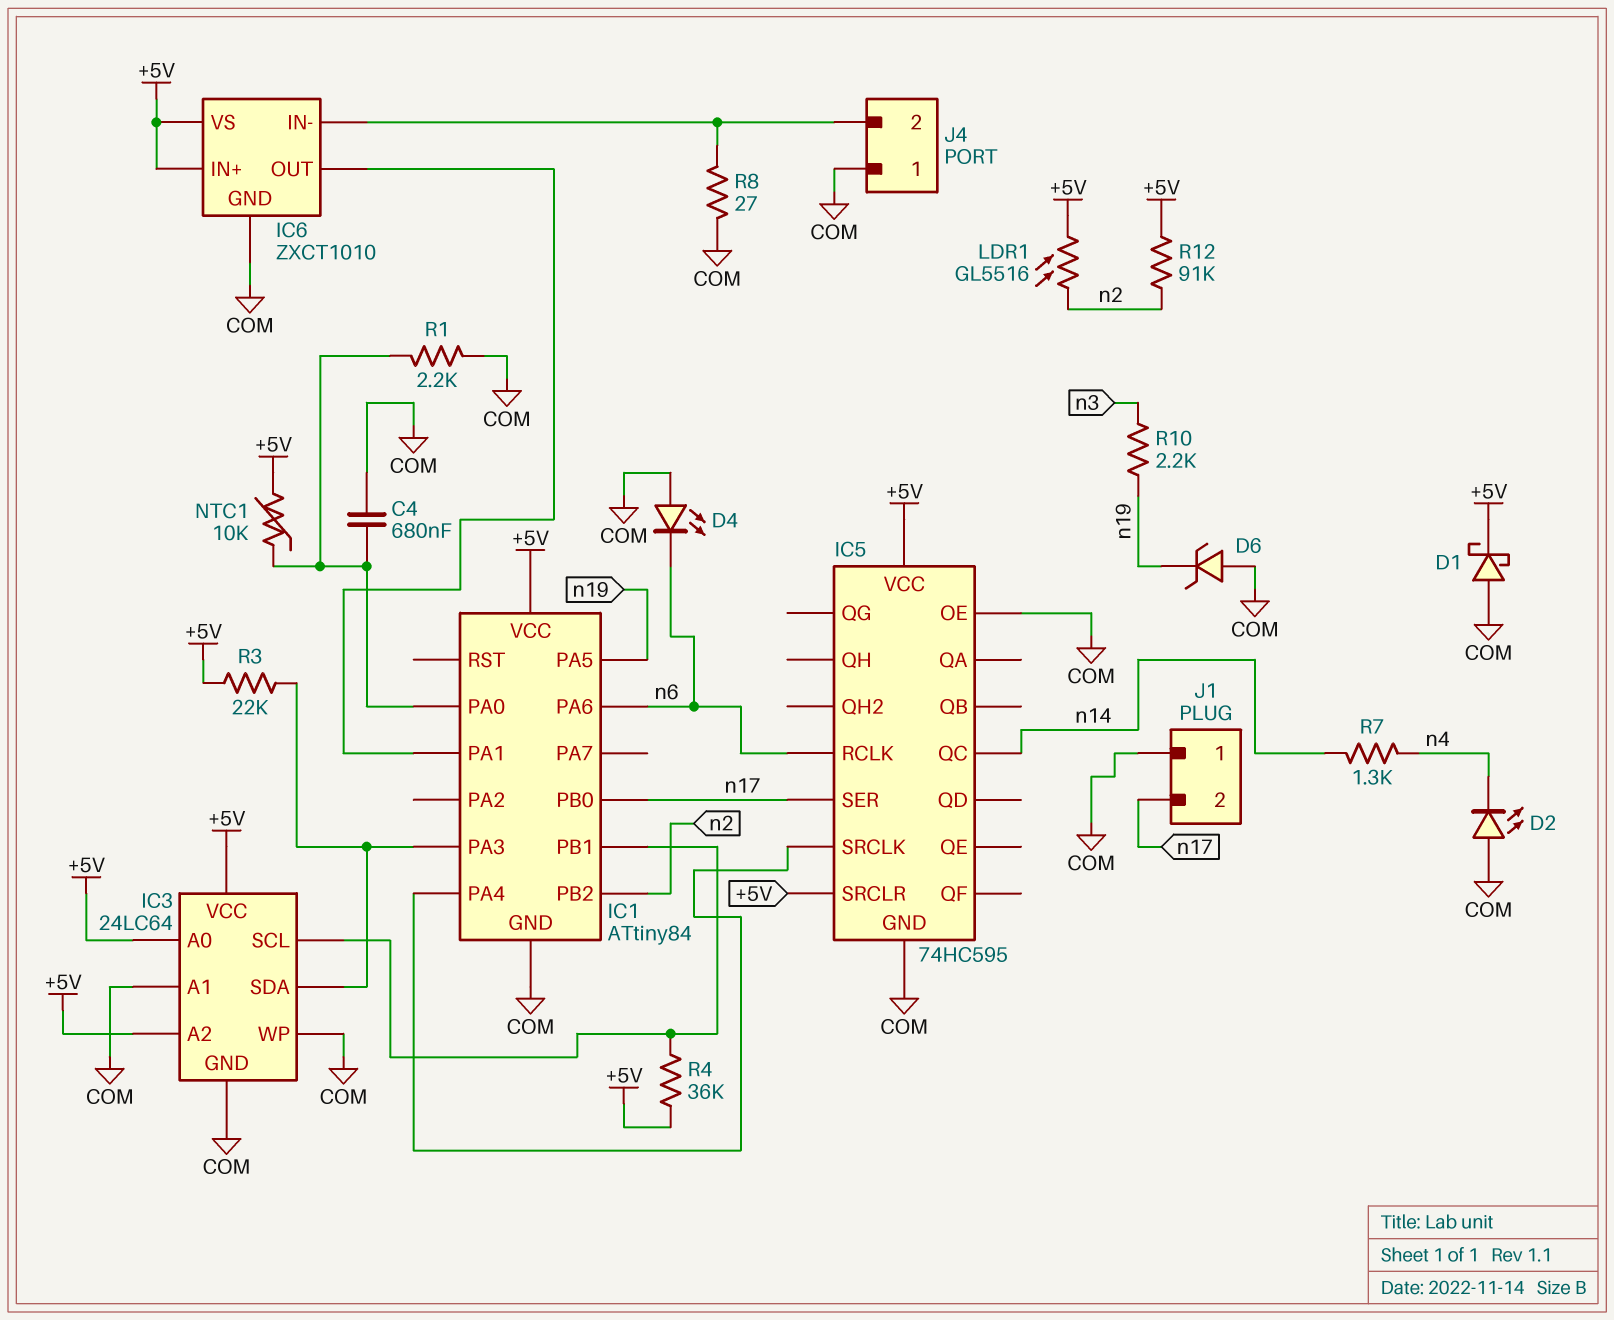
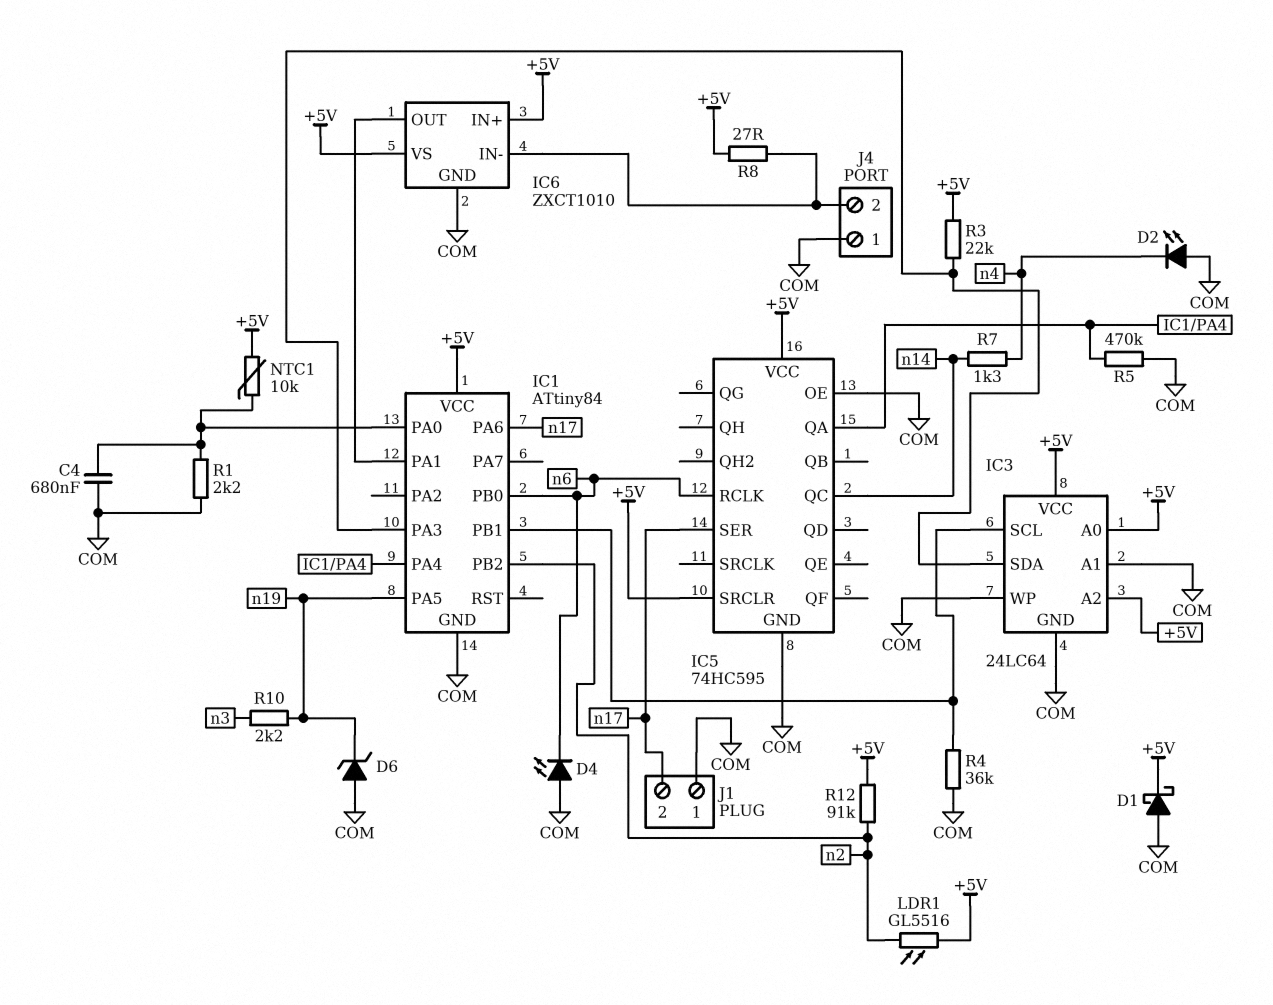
IC1 pin PA6: n6 -> n17
IC1 pin PB0: n17 -> n6
IC5 pin QA: none -> IC1/PA4
IC5 pin SRCLK: IC1/PA4 -> none
R4: 36k (+5V, IC1/PB1) -> 36k (COM, IC1/PB1)
R5: none -> 470k (COM, IC1/PA4)
R8: 27 (COM, IC6/IN-) -> 27 (+5V, IC6/IN-)

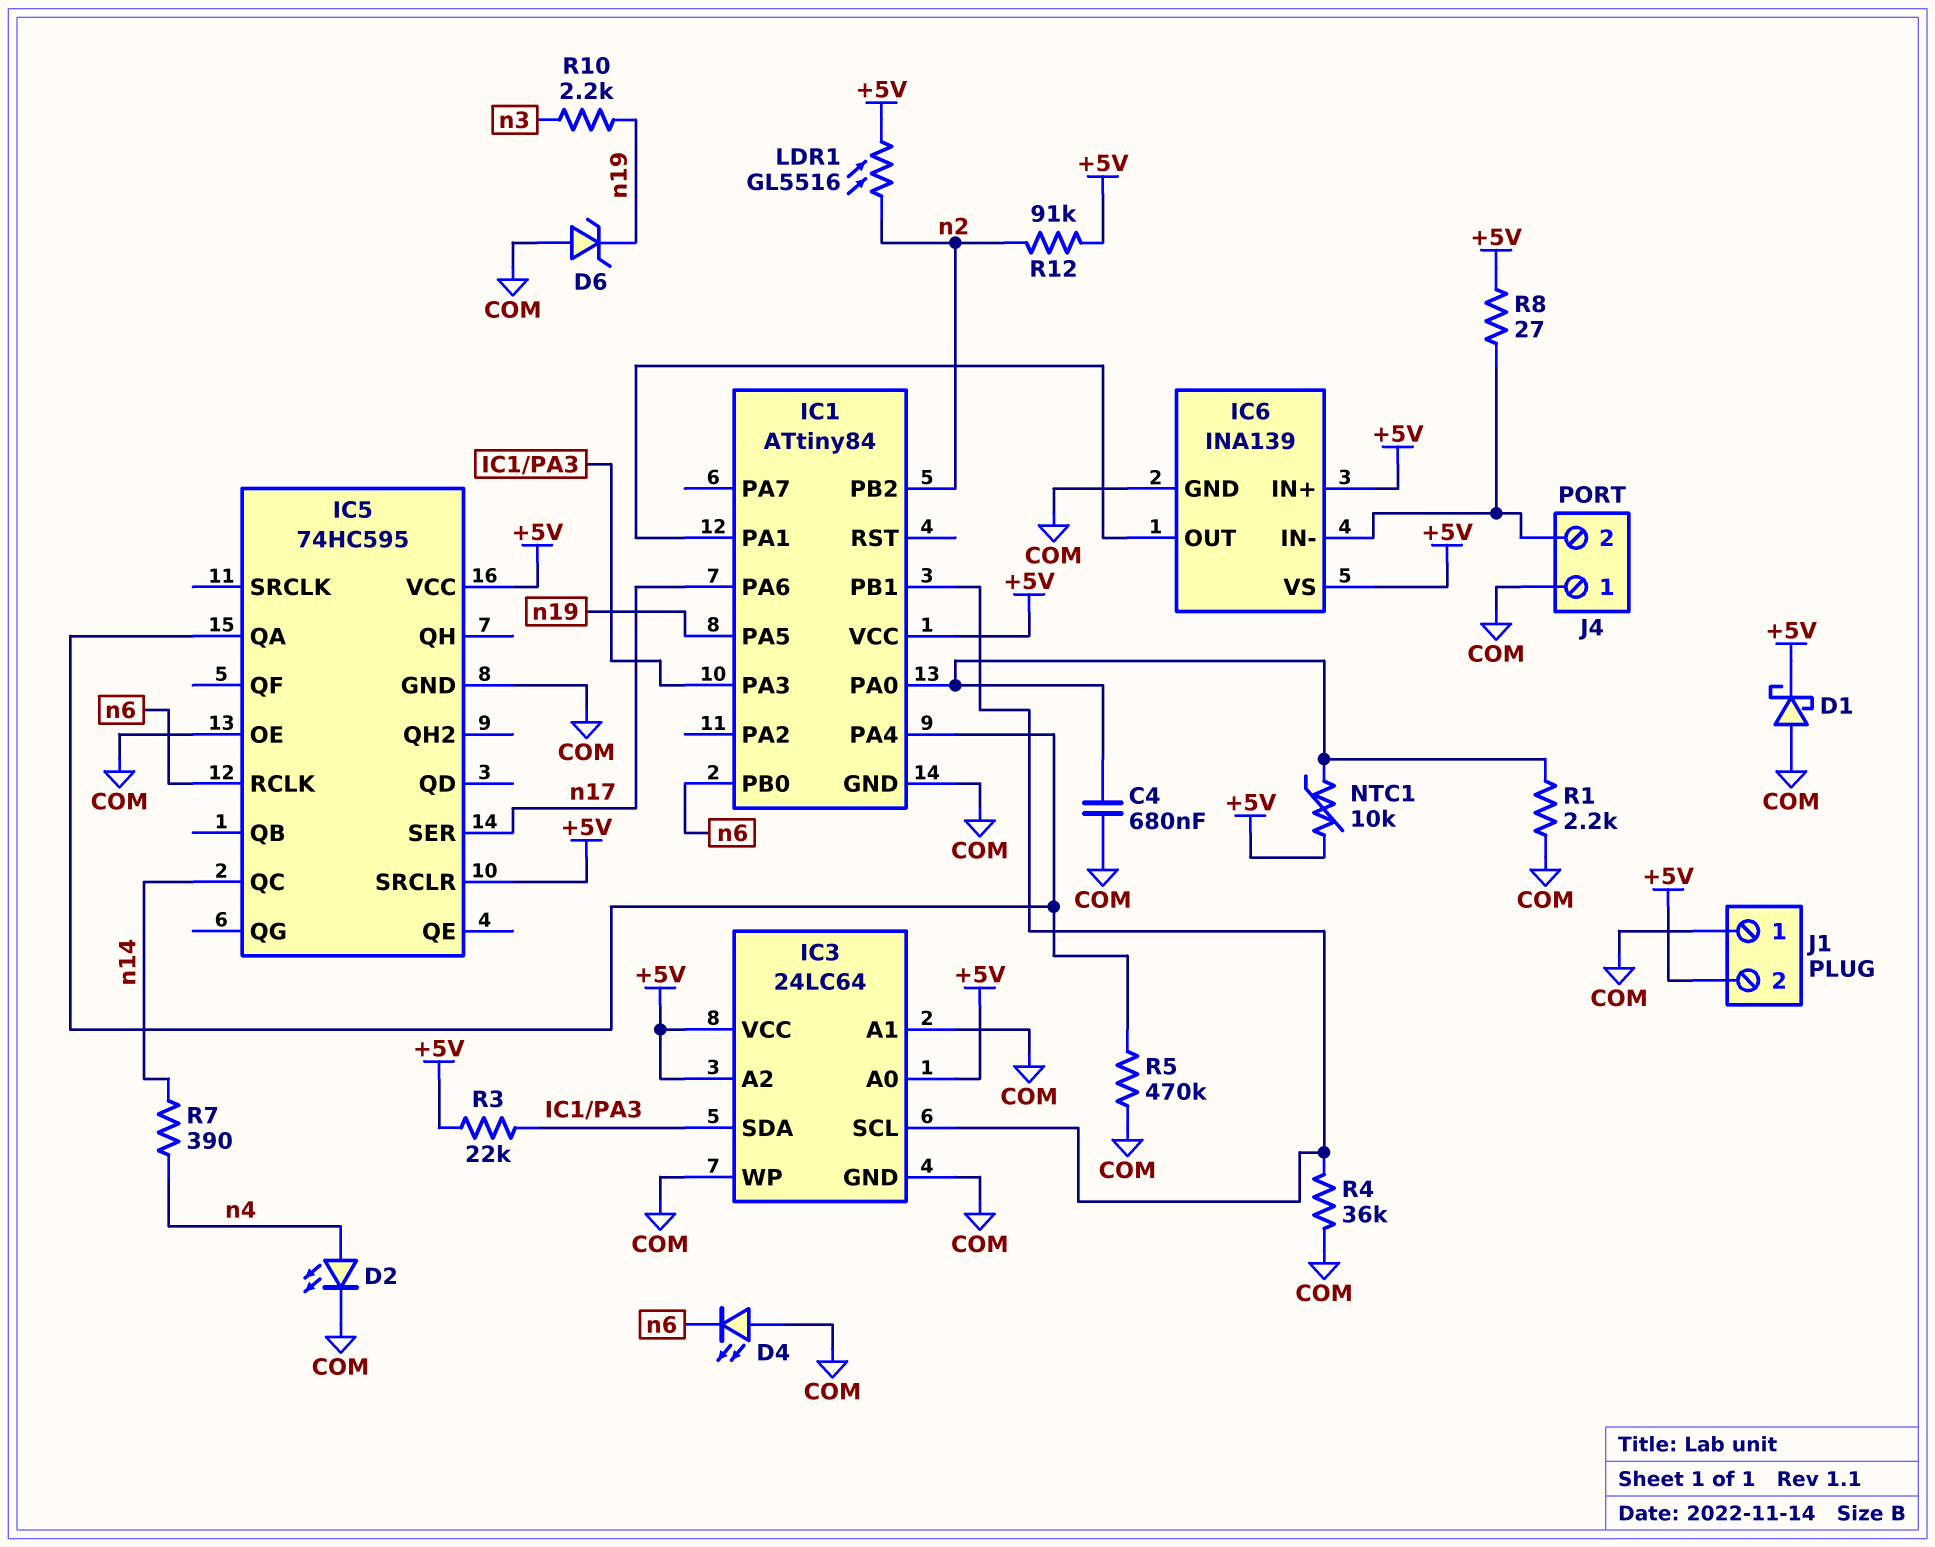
D2: LED (A COM, K n4) -> LED (A n4, K COM)
IC6: ZXCT1010 -> INA139
J1 pin 2: n17 -> +5V
R7: 1.3k (n4, n14) -> 390 (n4, n14)

